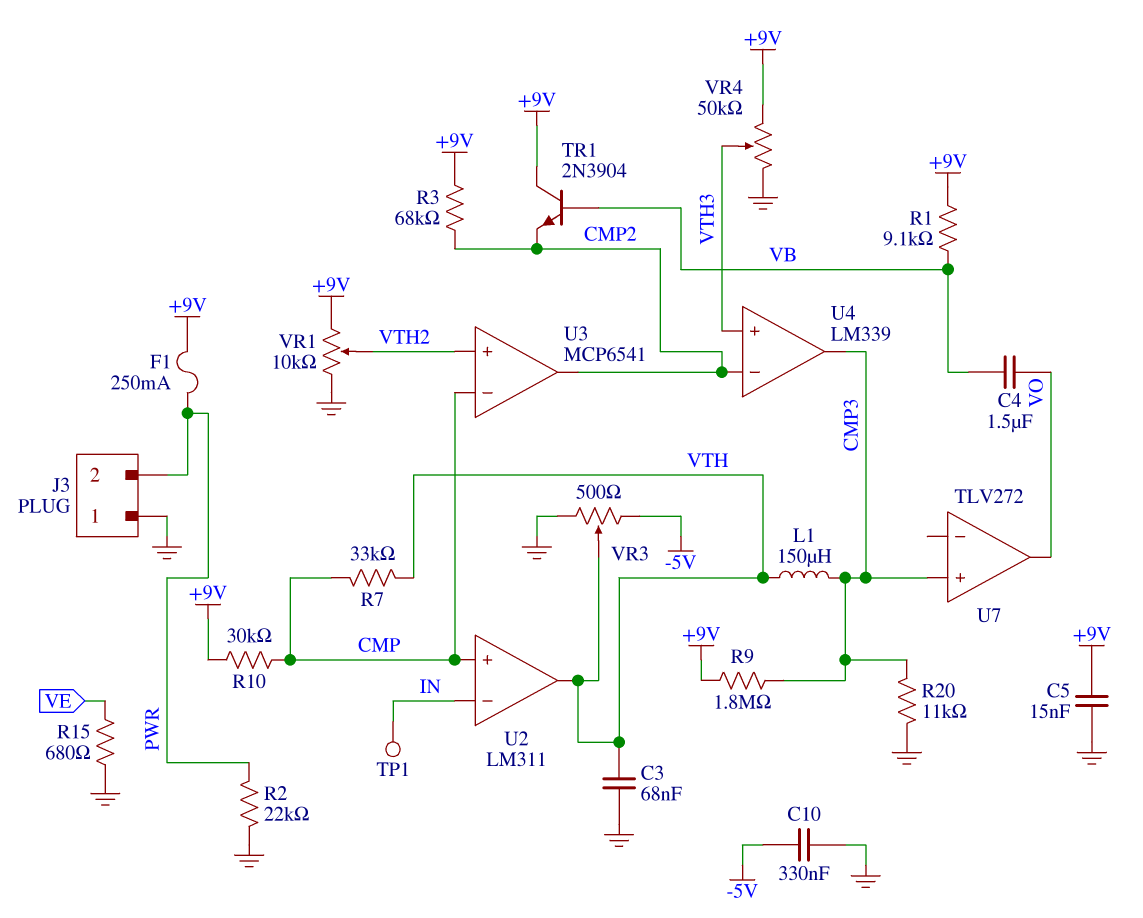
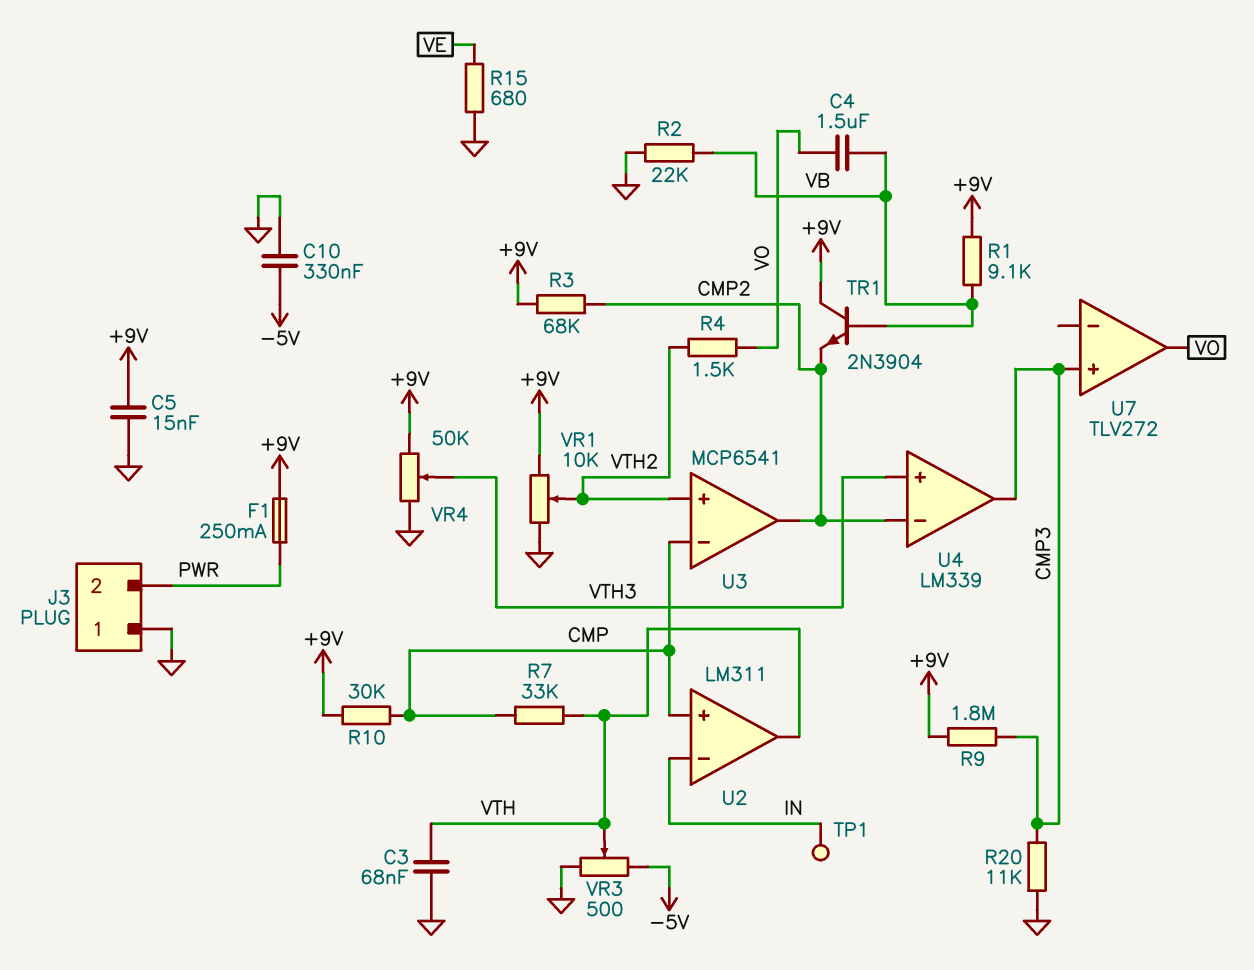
L1: 150uH (CMP3, VTH) -> none
R2: 22k (GND, PWR) -> 22k (GND, VB)
R4: none -> 1.5k (VO, VTH2)

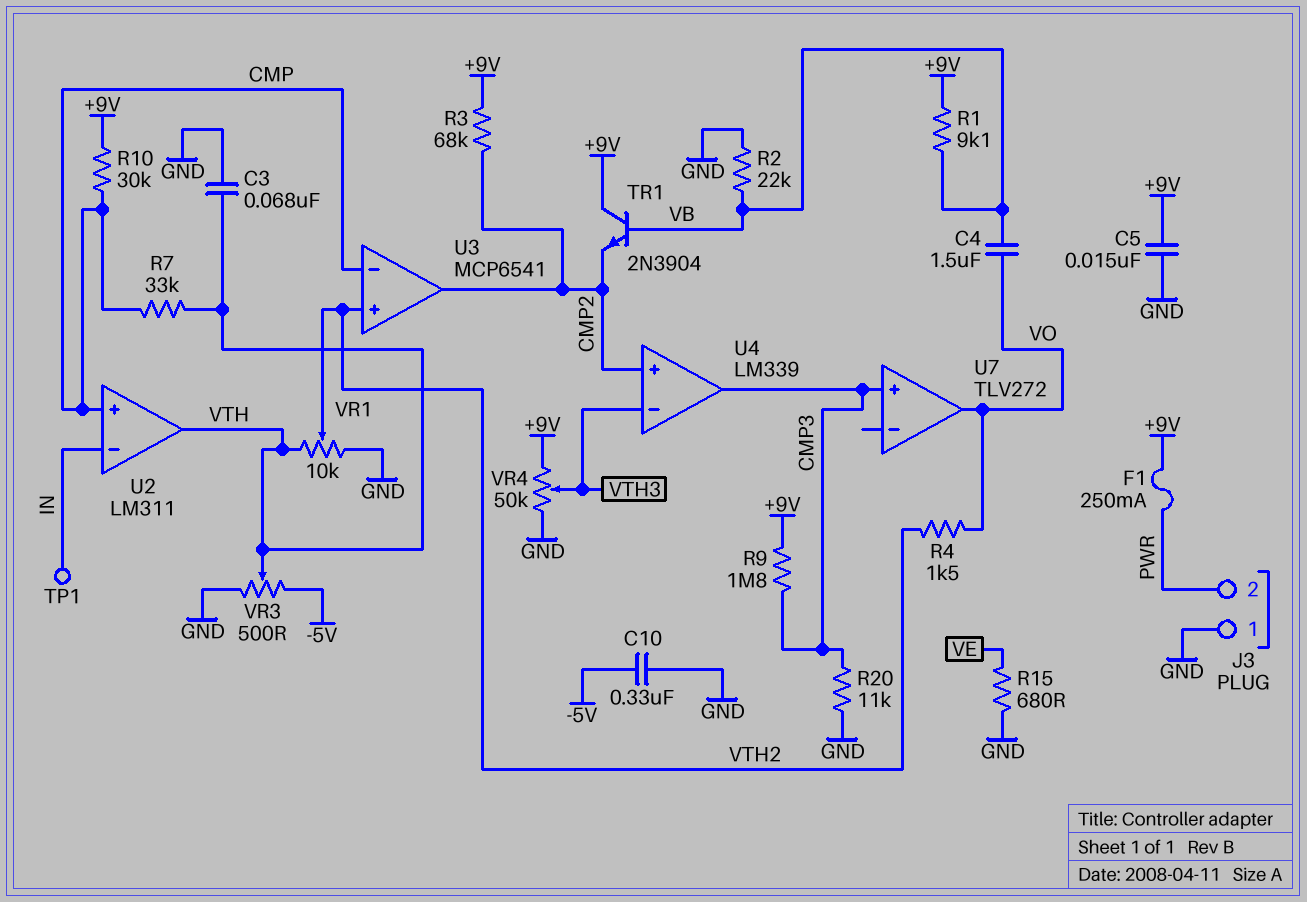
U4 pin in+: VTH3 -> CMP2
U4 pin in-: CMP2 -> VTH3
VR1: 10k (+9V, GND, wiper VTH2) -> 10k (GND, VTH, wiper VTH2)

